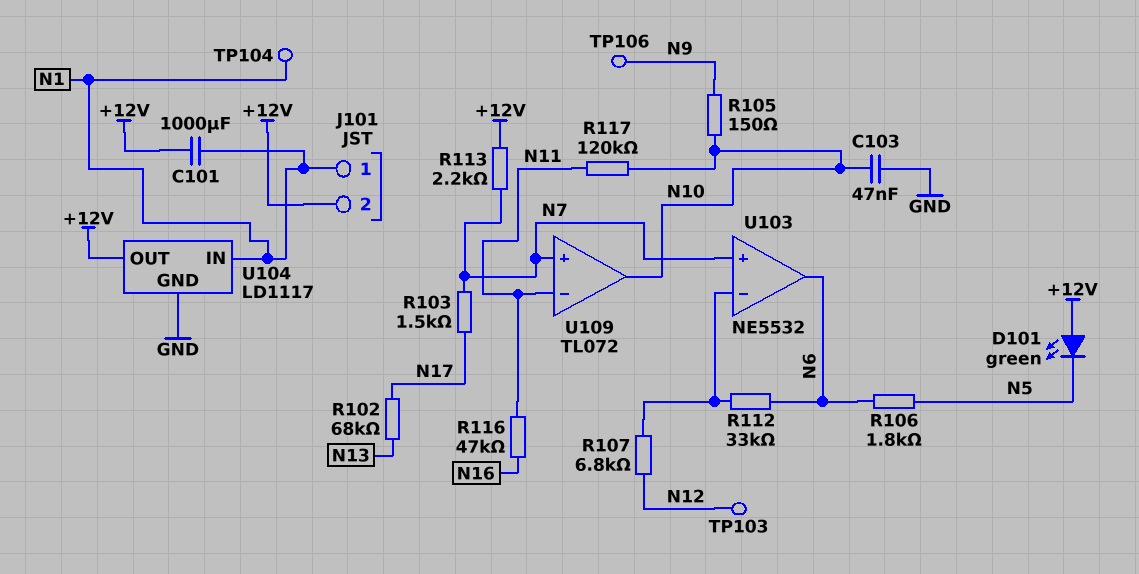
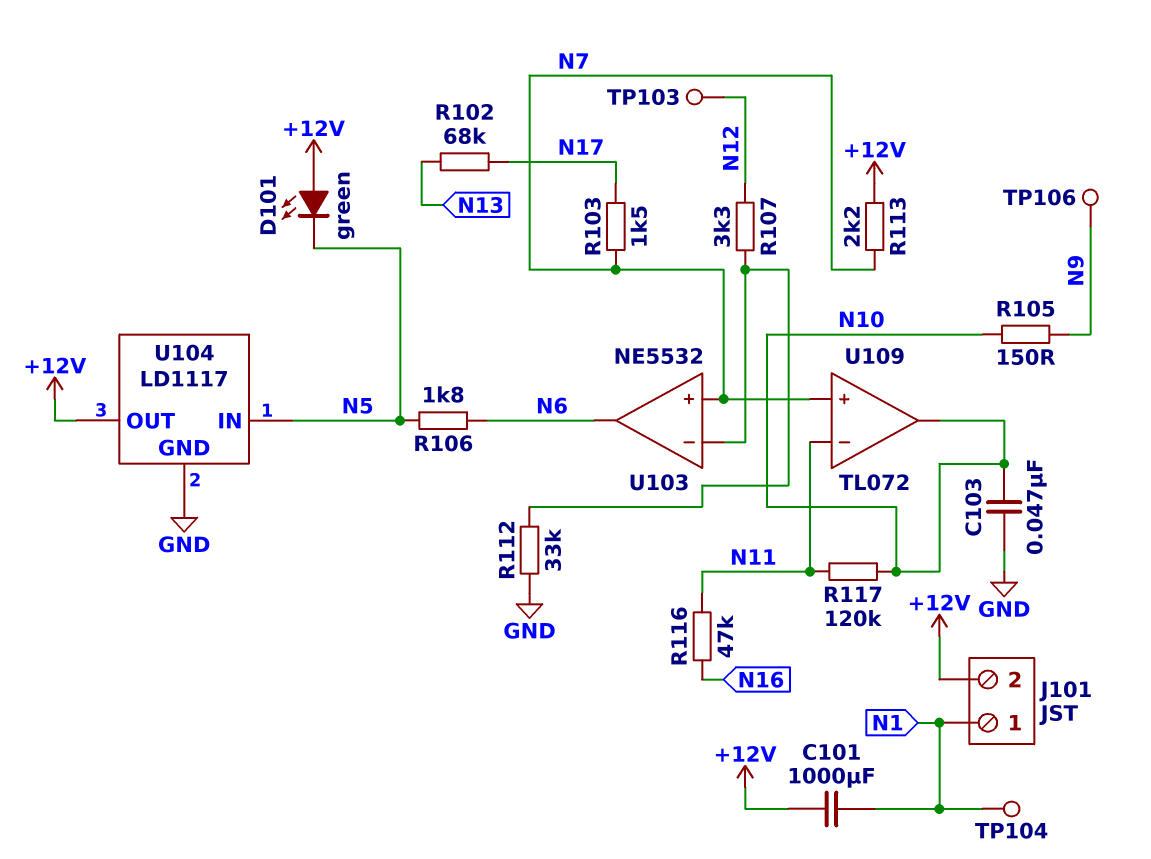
R107: 6.8k (N12, U103/in-) -> 3.3k (N12, U103/in-)
R112: 33k (N6, U103/in-) -> 33k (GND, U103/in-)
U104 pin IN: N1 -> N5

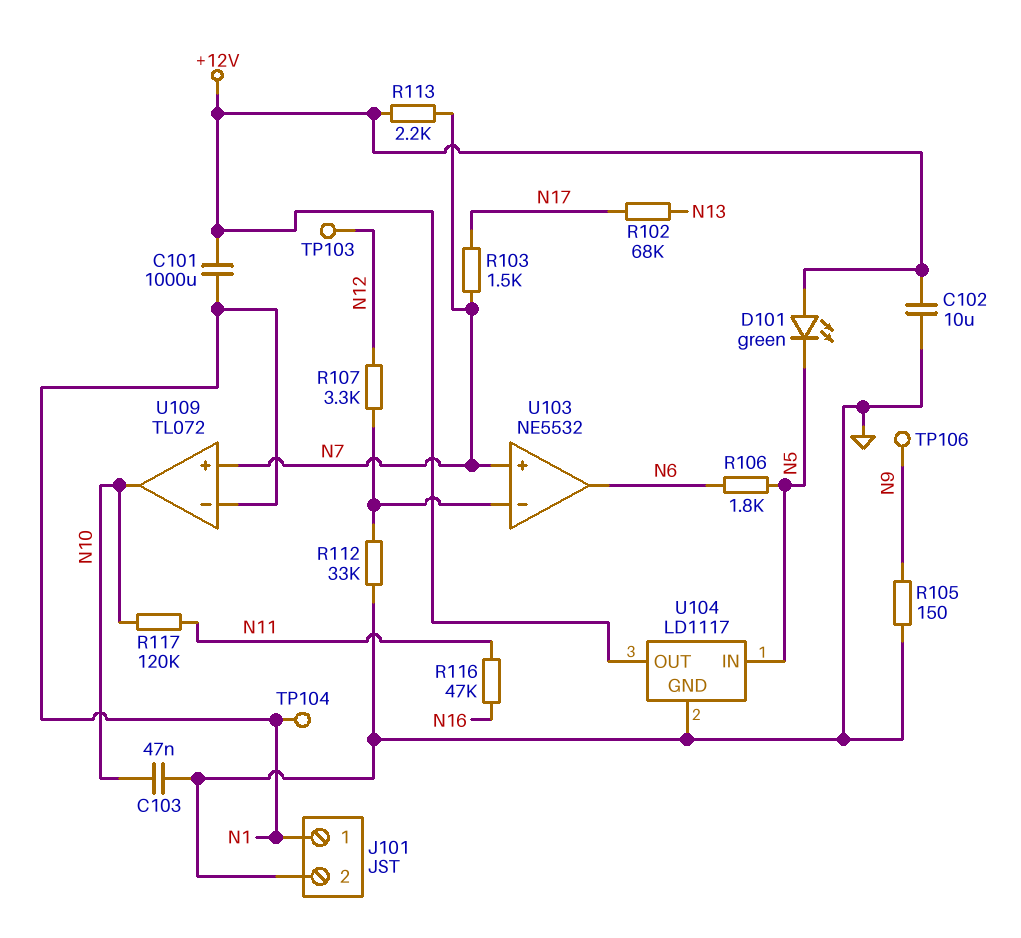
C102: none -> 10uF (+12V, GND)
J101 pin 2: +12V -> GND
R105: 150 (N9, N10) -> 150 (GND, N9)
U109 pin in-: N11 -> N1

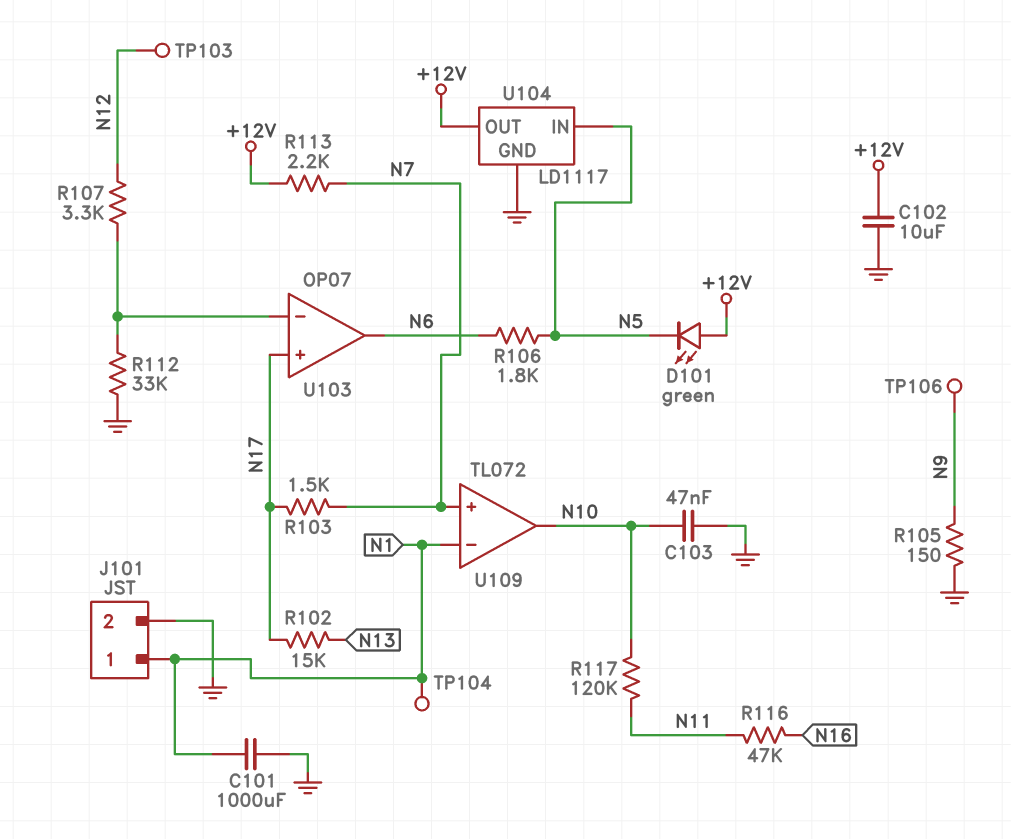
C101: 1000uF (+12V, N1) -> 1000uF (GND, N1)
R102: 68k (N13, N17) -> 15k (N13, N17)
U103: NE5532 -> OP07
U103 pin in+: N7 -> N17

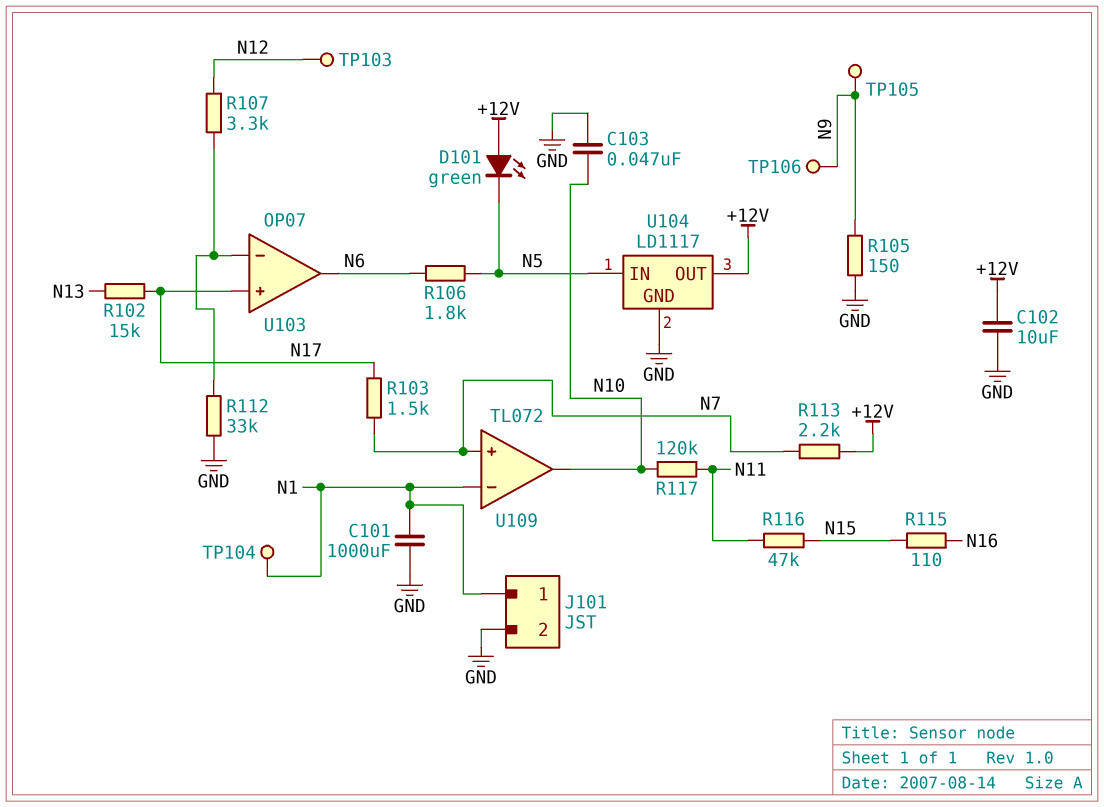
R115: none -> 110 (N15, N16)
R116: 47k (N11, N16) -> 47k (N11, N15)
TP105: none -> test point (N9)

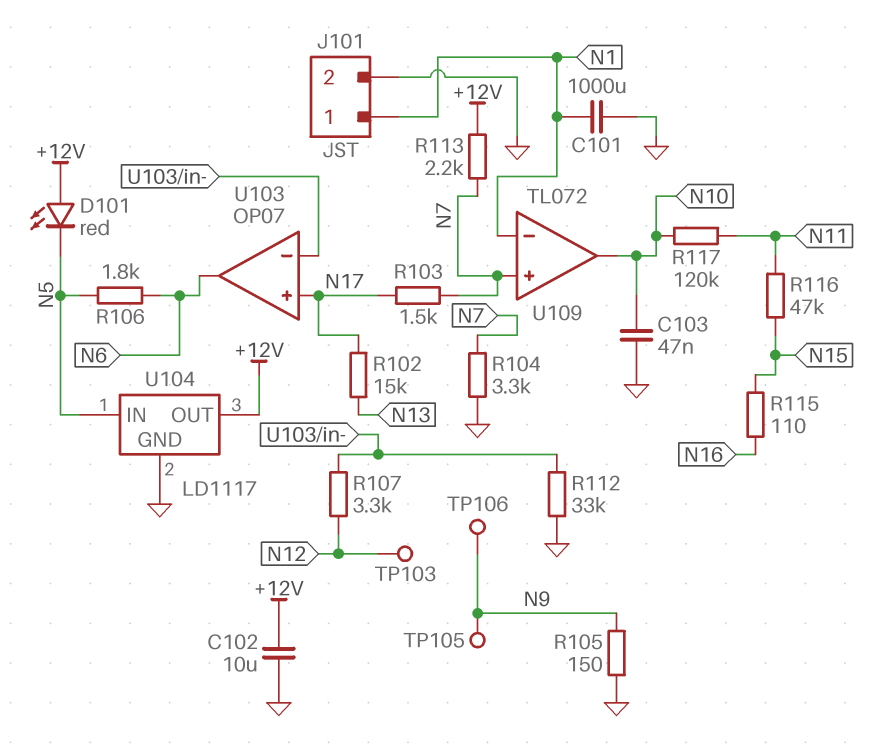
D101: LED green (A +12V, K N5) -> LED red (A +12V, K N5)
R104: none -> 3.3k (GND, N7)
TP104: test point (N1) -> none

